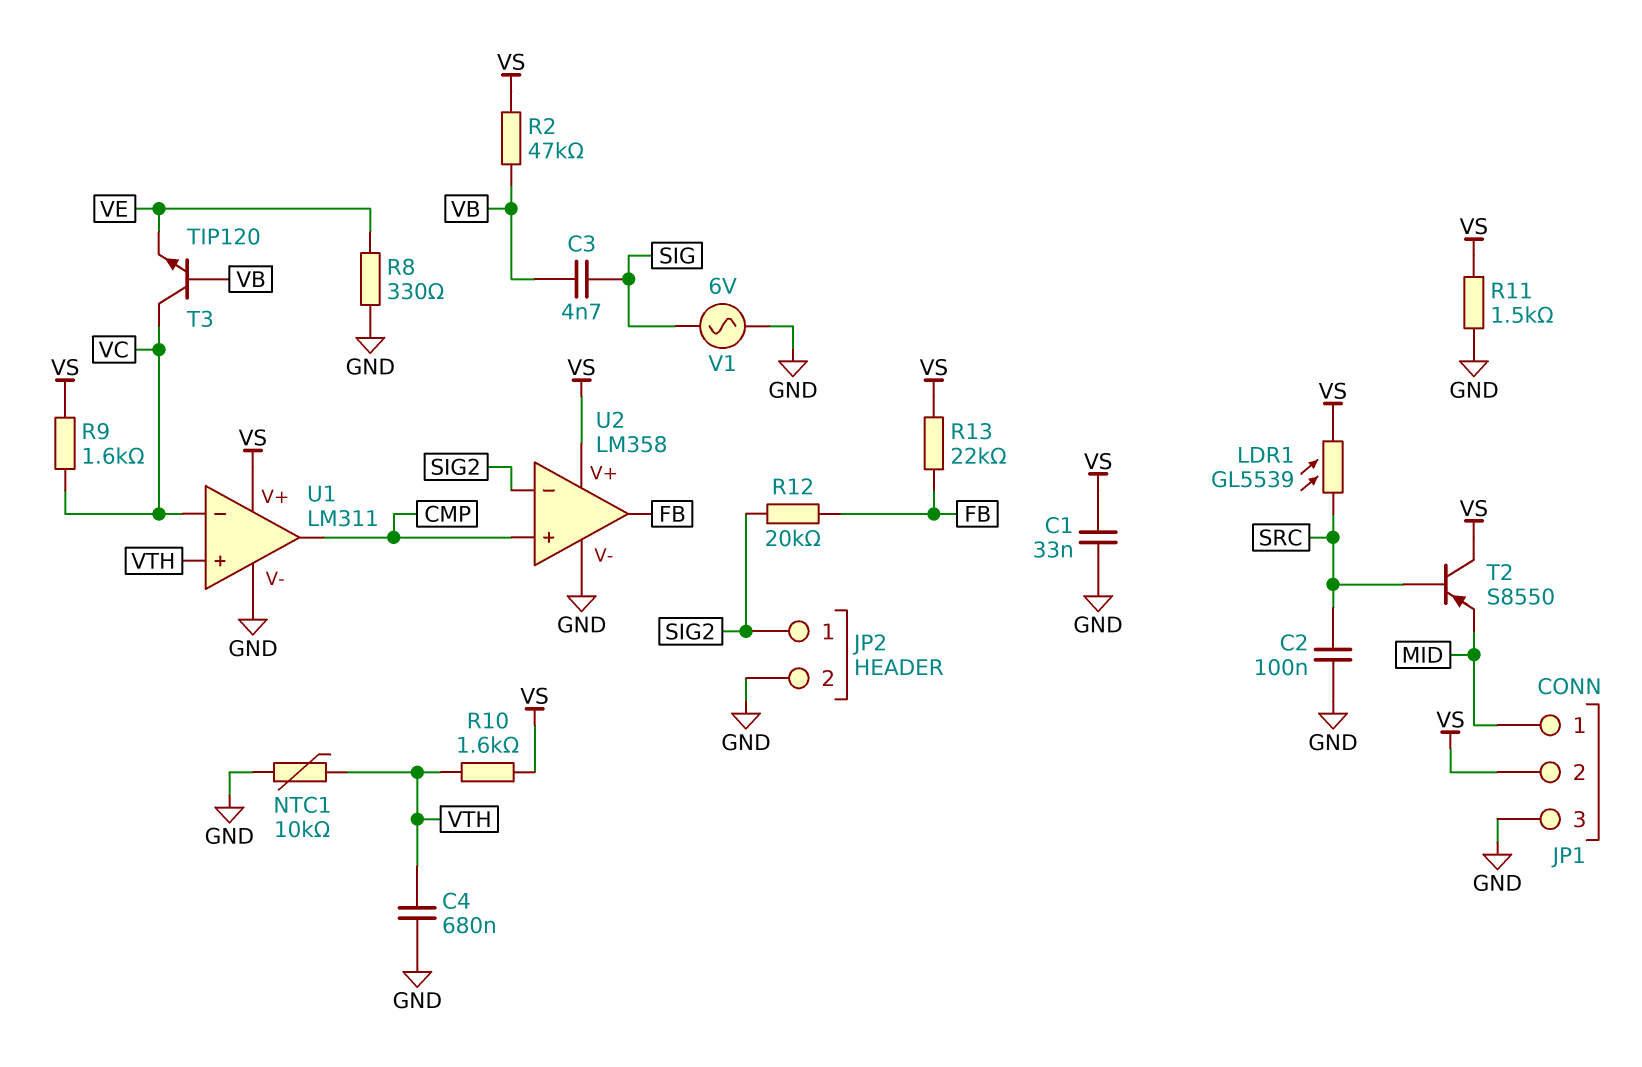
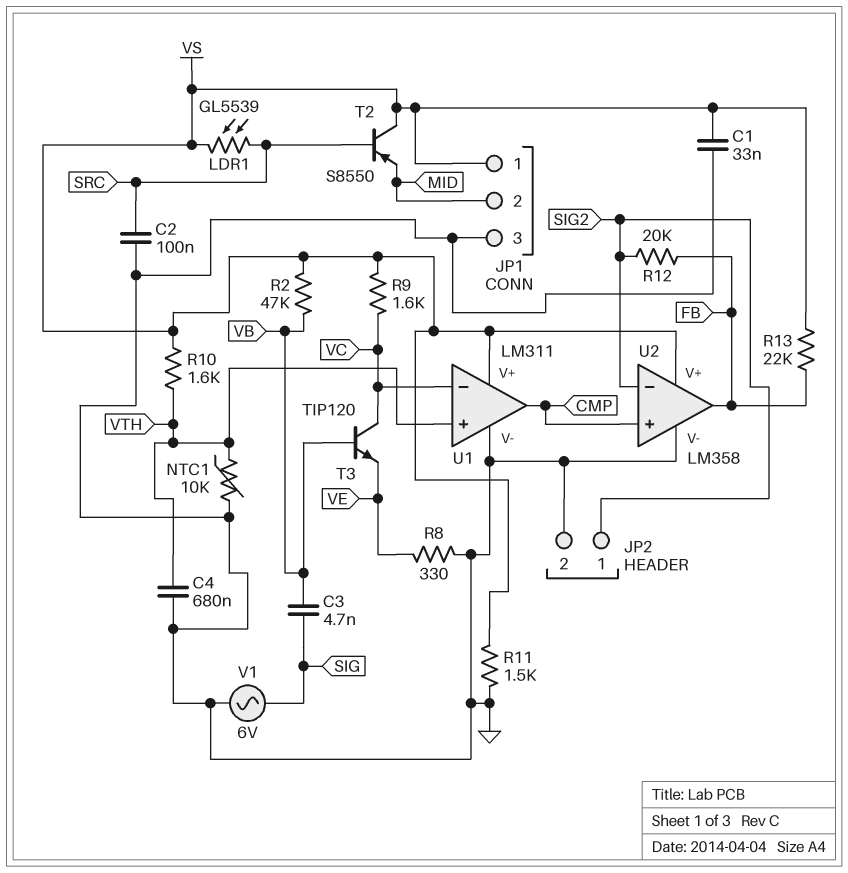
JP1 pin 1: MID -> VS
JP1 pin 2: VS -> MID

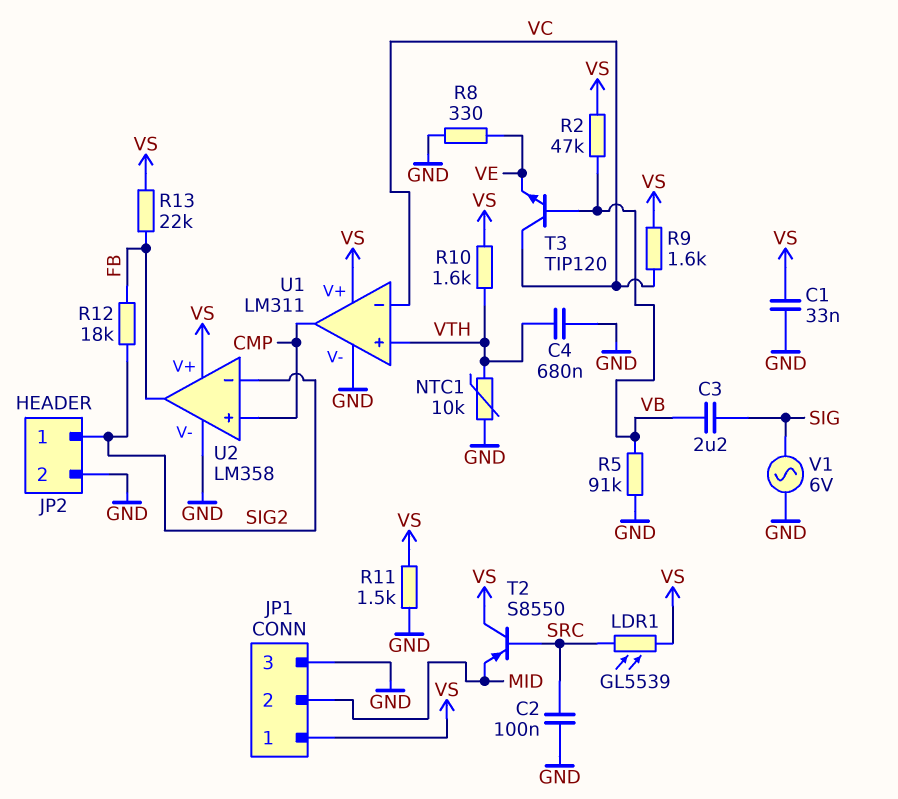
C3: 4.7nF (SIG, VB) -> 2.2uF (SIG, VB)
R5: none -> 91k (GND, VB)
R12: 20k (FB, SIG2) -> 18k (FB, SIG2)

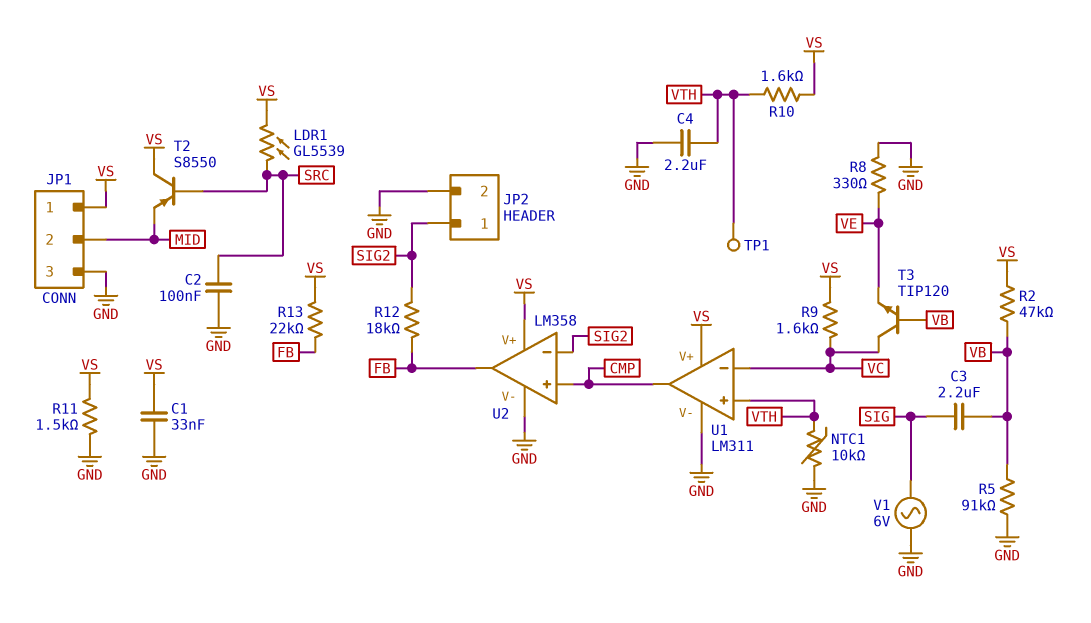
C4: 680nF (GND, VTH) -> 2.2uF (GND, VTH)
TP1: none -> test point (VTH)

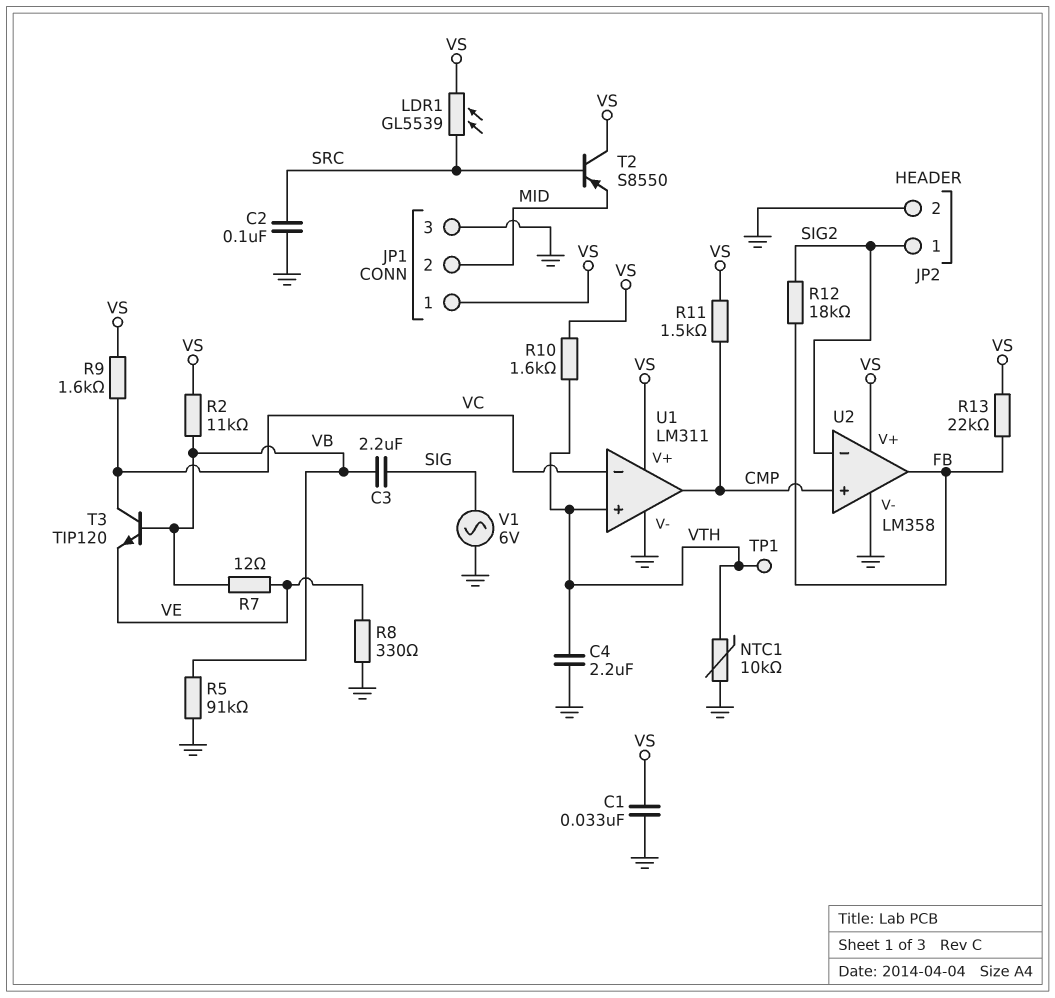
R2: 47k (VB, VS) -> 11k (VB, VS)
R7: none -> 12 (VB, VE)
R11: 1.5k (GND, VS) -> 1.5k (CMP, VS)

